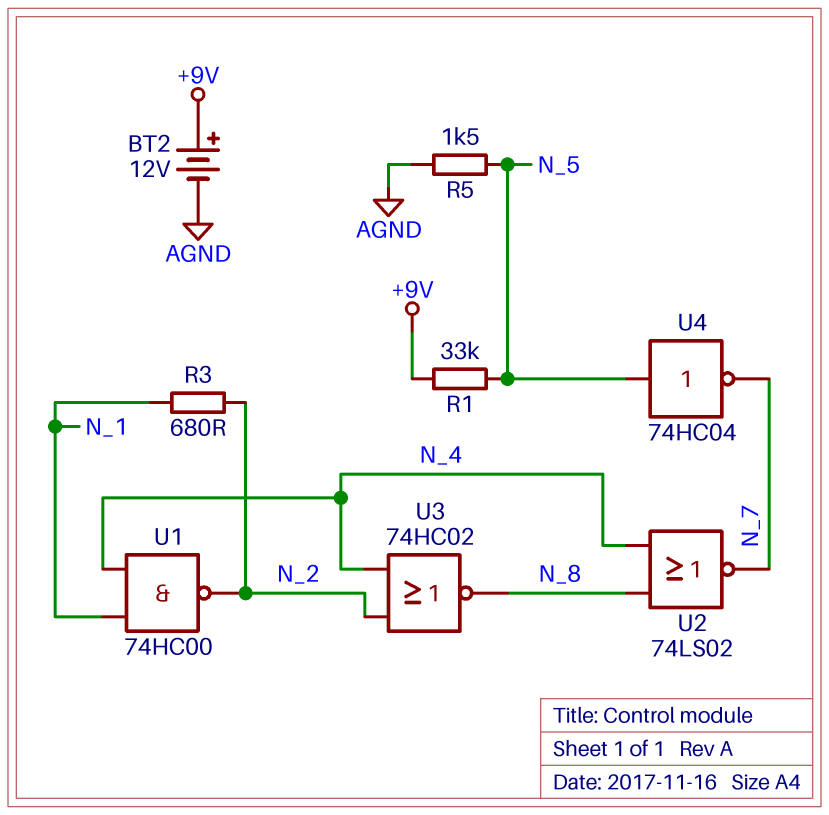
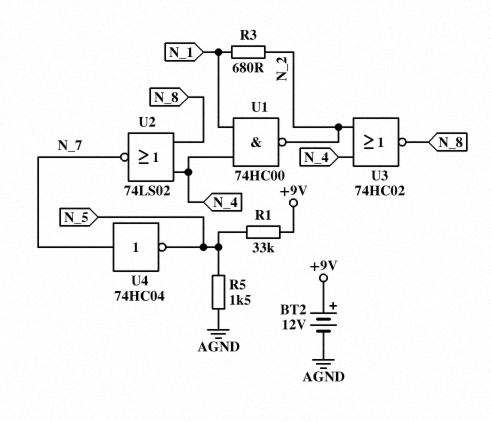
U4: NOT 74HC04 (in N_5, out N_7) -> NOT 74HC04 (in N_7, out N_5)

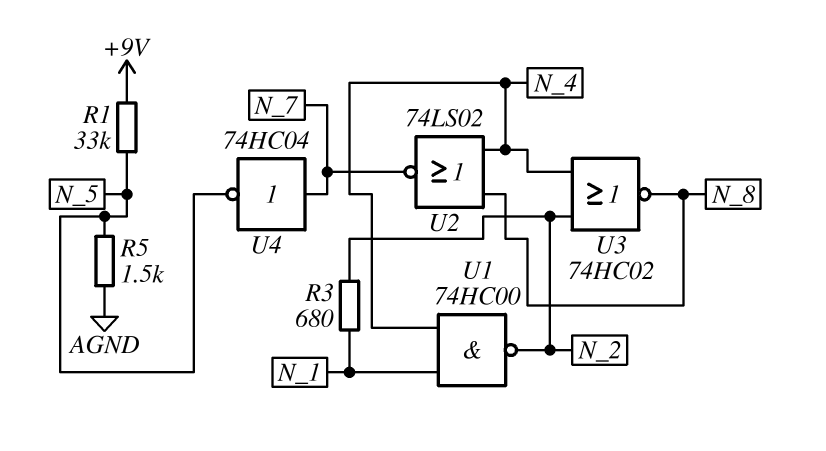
BT2: 12V (plus +9V, minus AGND) -> none

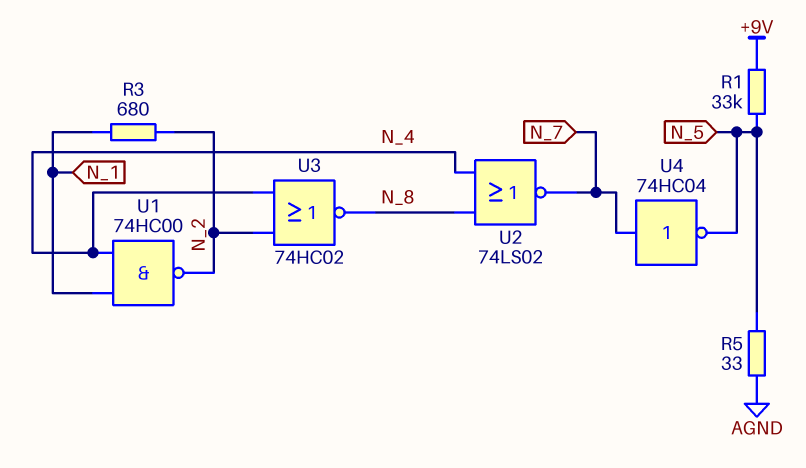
R5: 1.5k (AGND, N_5) -> 33 (AGND, N_5)

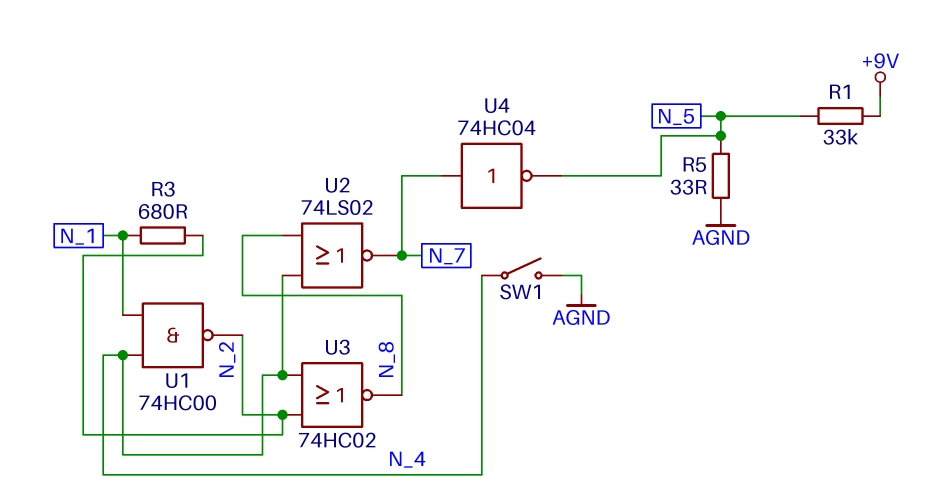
SW1: none -> switch (AGND, N_4)

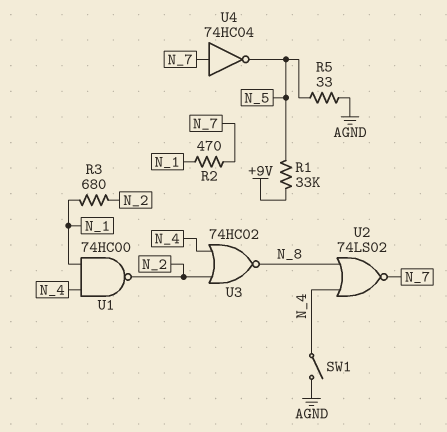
R2: none -> 470 (N_1, N_7)

